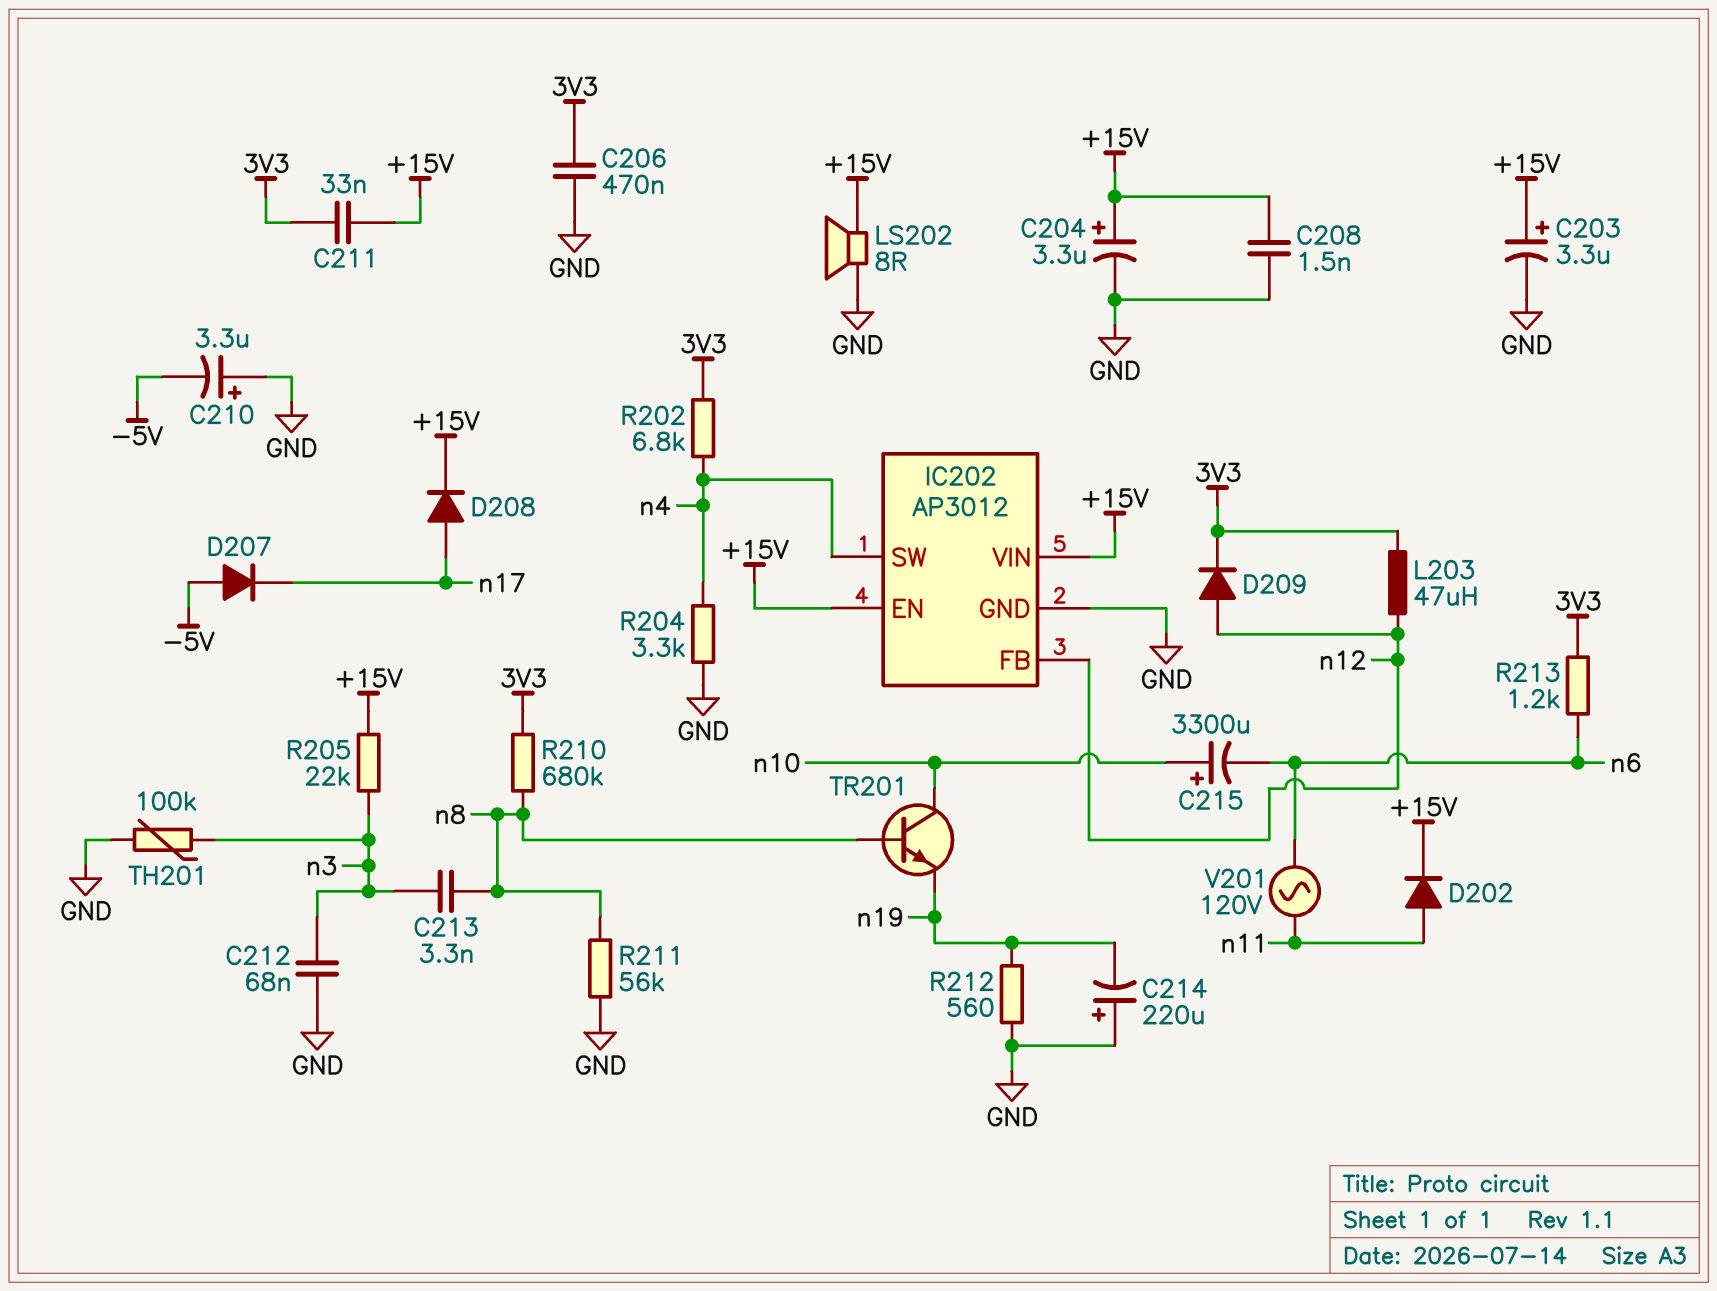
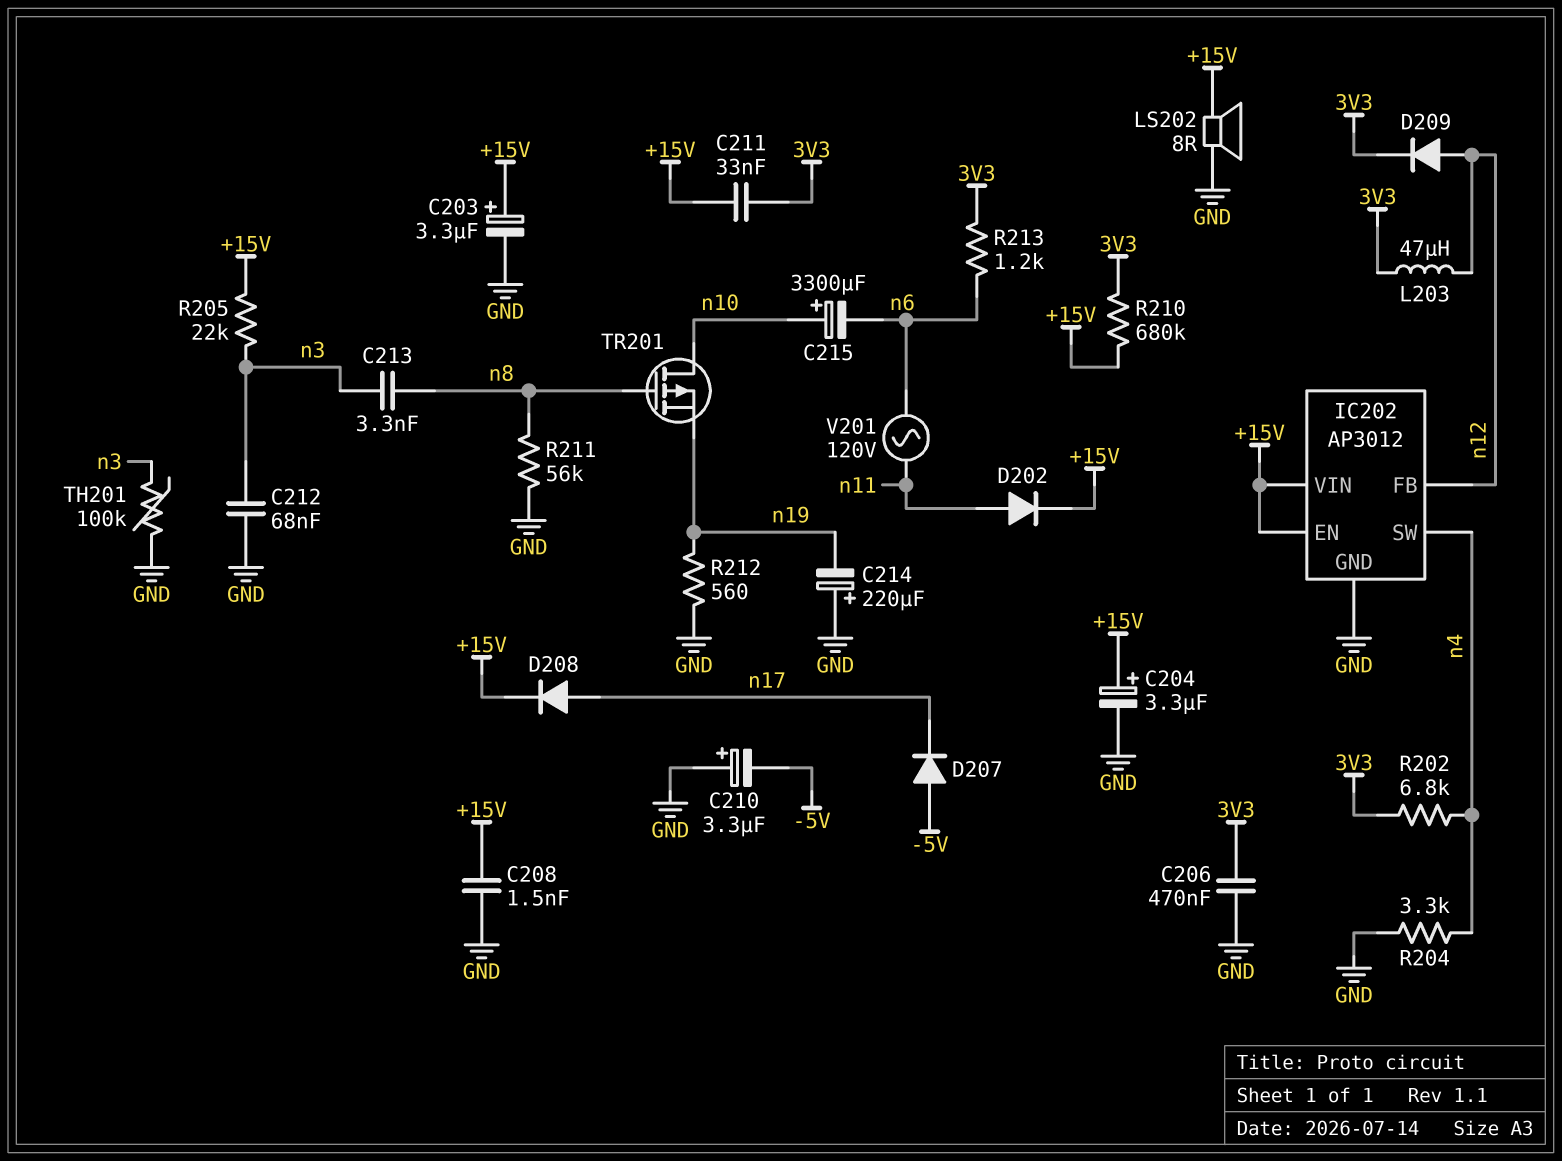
R210: 680k (3V3, n8) -> 680k (+15V, 3V3)
TR201: NPN (B n8, C n10, E n19) -> PMOS (G n8, D n10, S n19)

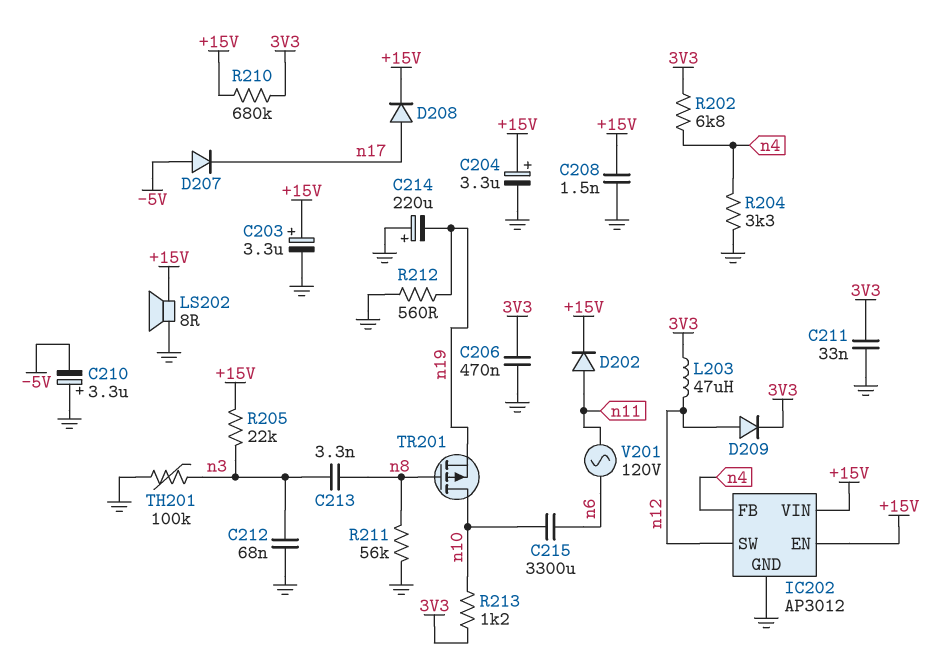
C211: 33nF (+15V, 3V3) -> 33nF (3V3, GND)
C215: 3300uF (plus n10, minus n6) -> 3300uF (n6, n10)
IC202 pin FB: n12 -> n4
IC202 pin SW: n4 -> n12
R213: 1.2k (3V3, n6) -> 1.2k (3V3, n10)

